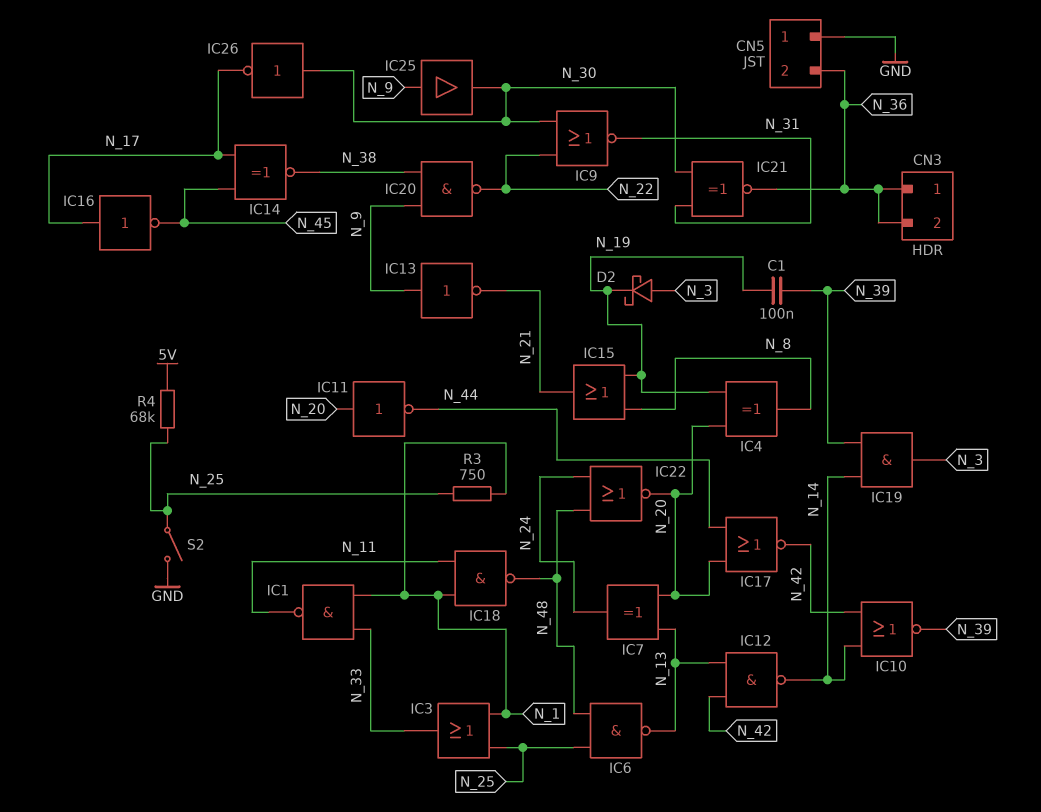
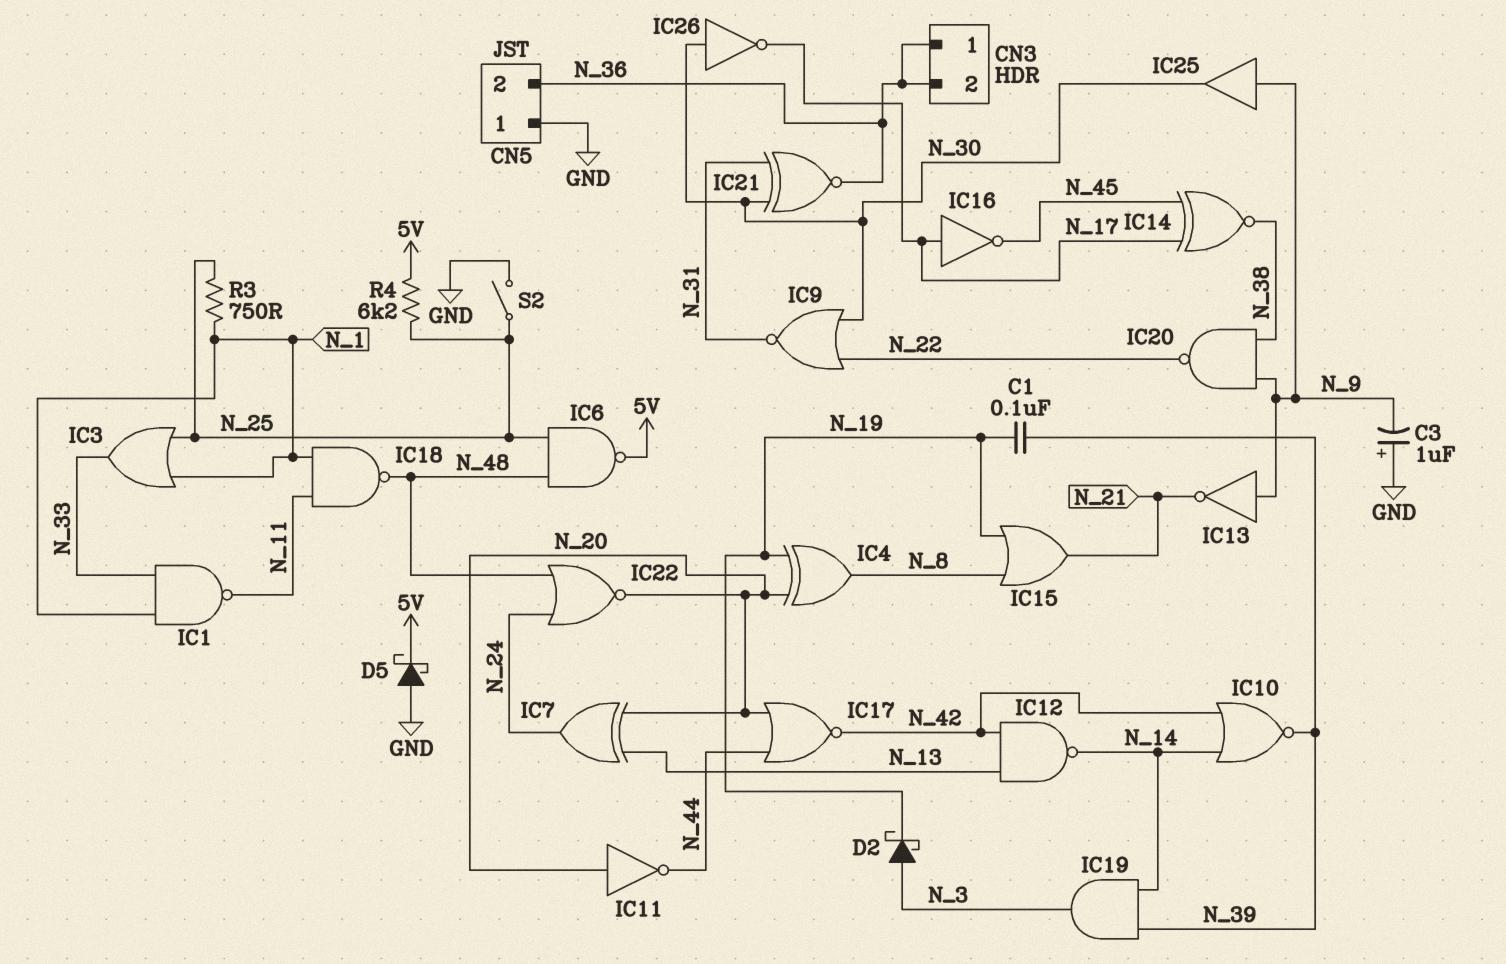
C3: none -> 1uF (plus GND, minus N_9)
D5: none -> schottky (A GND, K 5V)
IC6: NAND (in N_25, in N_48, out N_13) -> NAND (in N_25, in N_48, out 5V)
R4: 68k (5V, N_25) -> 6.2k (5V, N_25)

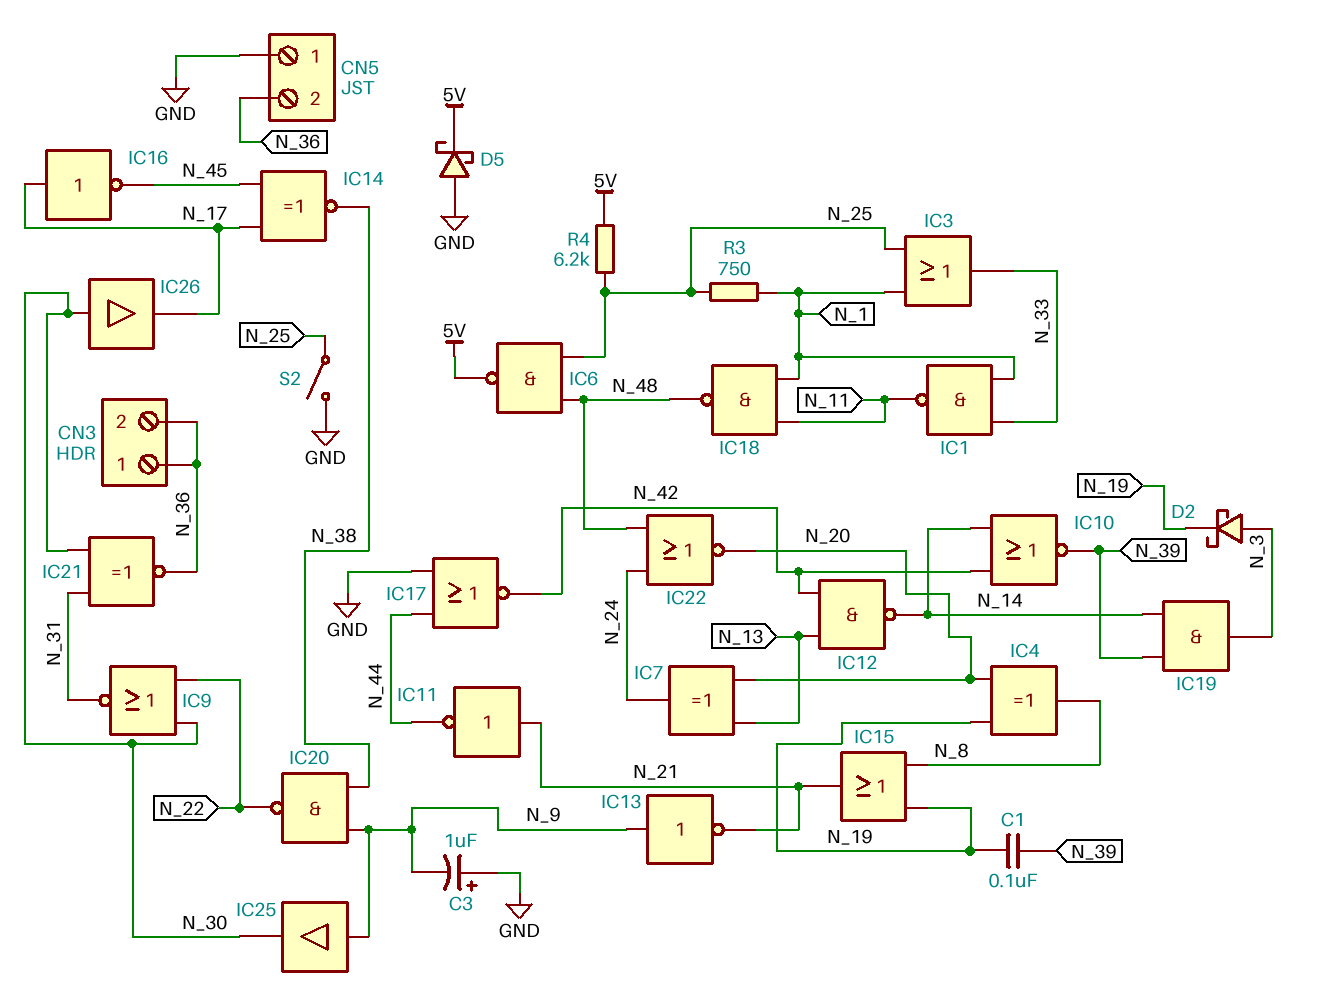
IC11: NOT (in N_20, out N_44) -> NOT (in N_21, out N_44)
IC17: NOR (in N_20, in N_44, out N_42) -> NOR (in GND, in N_44, out N_42)
IC26: NOT (in N_30, out N_17) -> buffer (in N_30, out N_17)

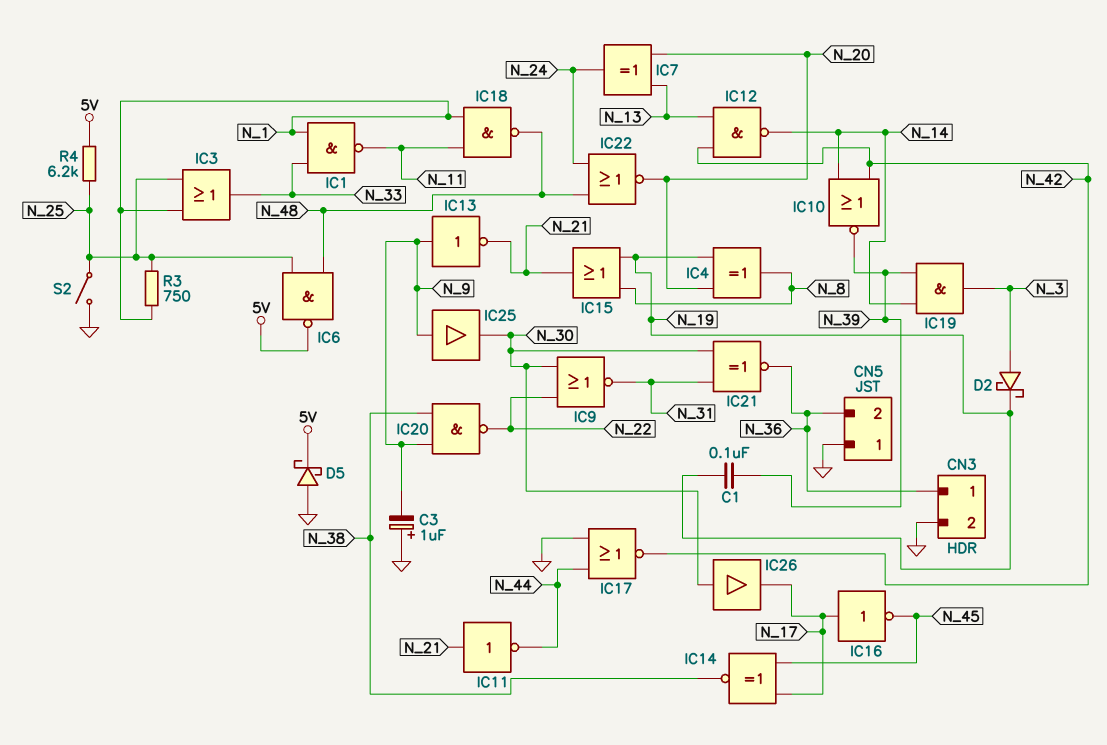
CN3 pin 2: N_36 -> GND

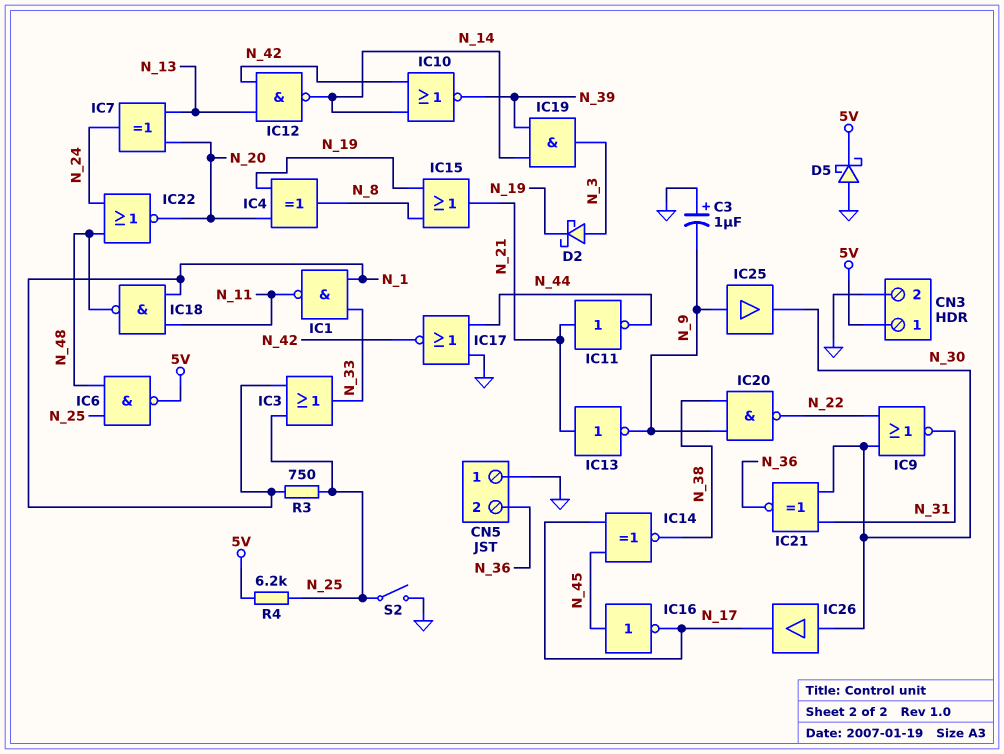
C1: 100nF (N_19, N_39) -> none
CN3 pin 1: N_36 -> 5V
IC13: NOT (in N_9, out N_21) -> NOT (in N_21, out N_9)
IC16: NOT (in N_17, out N_45) -> NOT (in N_45, out N_17)

